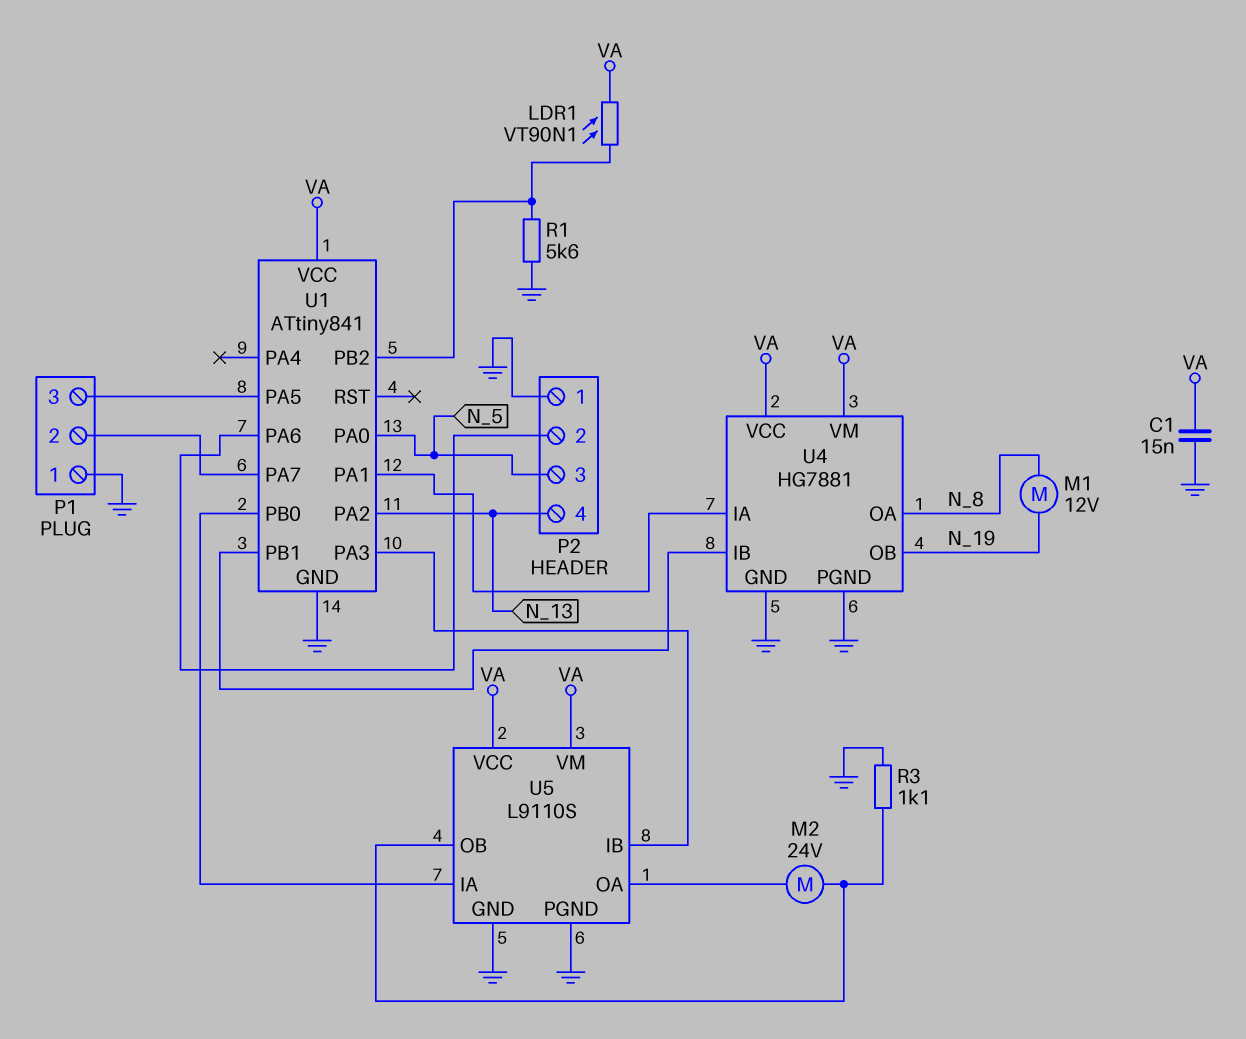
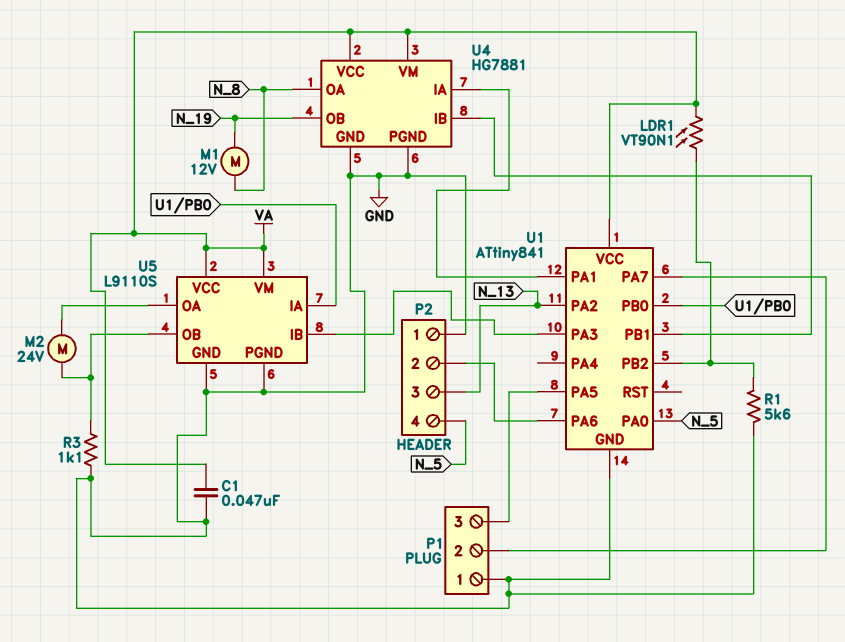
C1: 15nF (GND, VA) -> 47nF (GND, VA)
P2 pin 3: N_5 -> N_13
P2 pin 4: N_13 -> N_5

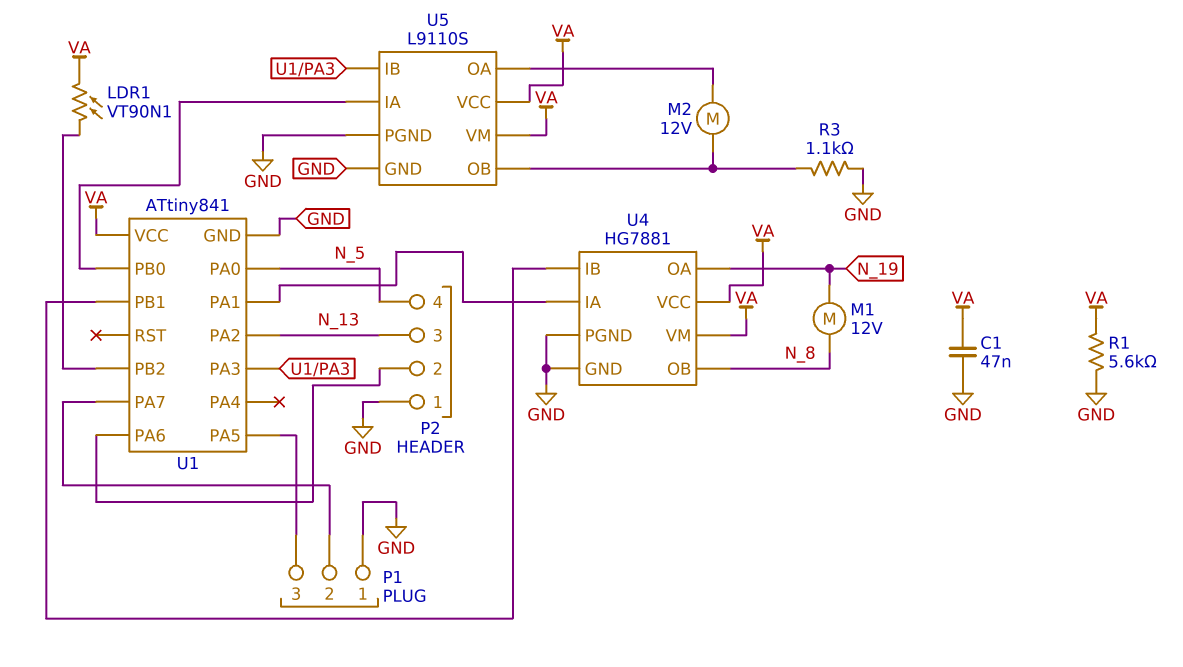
M2: motor 24V (U5/OA, U5/OB) -> motor 12V (U5/OA, U5/OB)
R1: 5.6k (GND, U1/PB2) -> 5.6k (GND, VA)
U4 pin OA: N_8 -> N_19
U4 pin OB: N_19 -> N_8

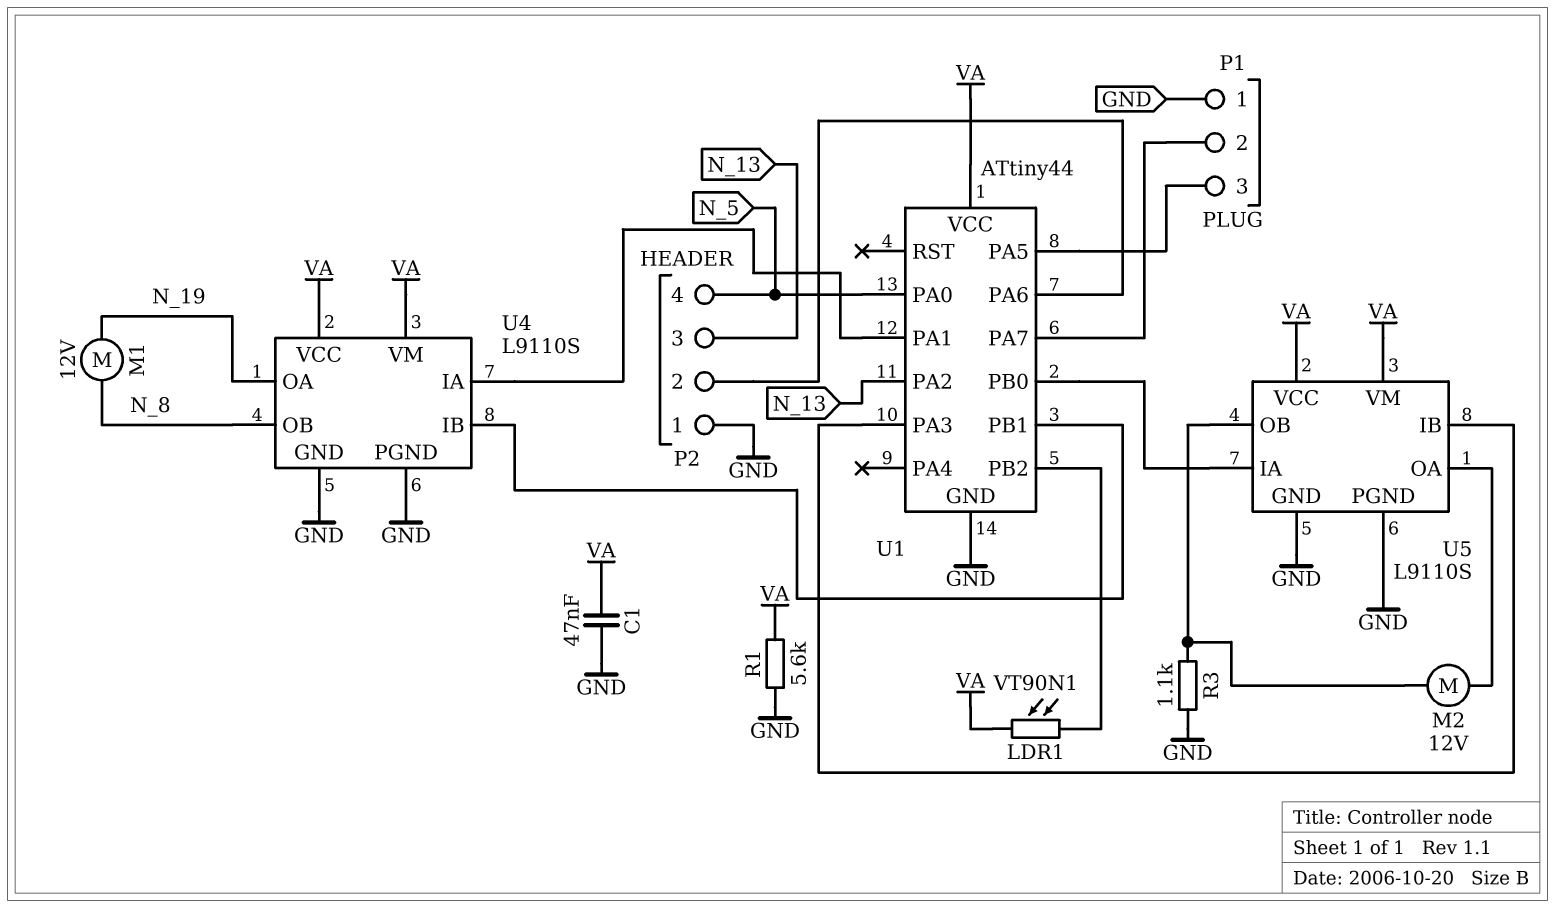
U1: ATtiny841 -> ATtiny44
U4: HG7881 -> L9110S

